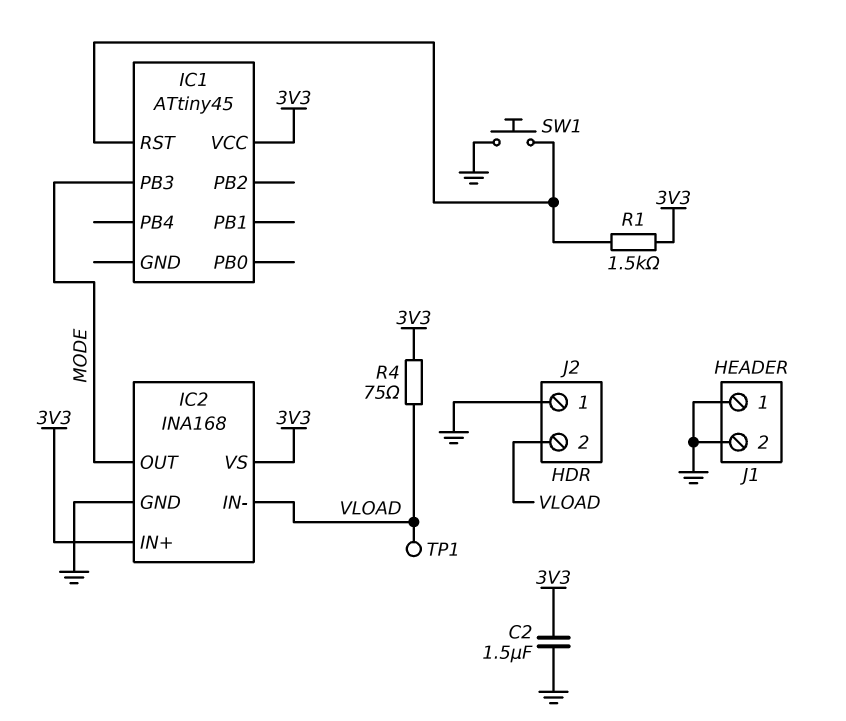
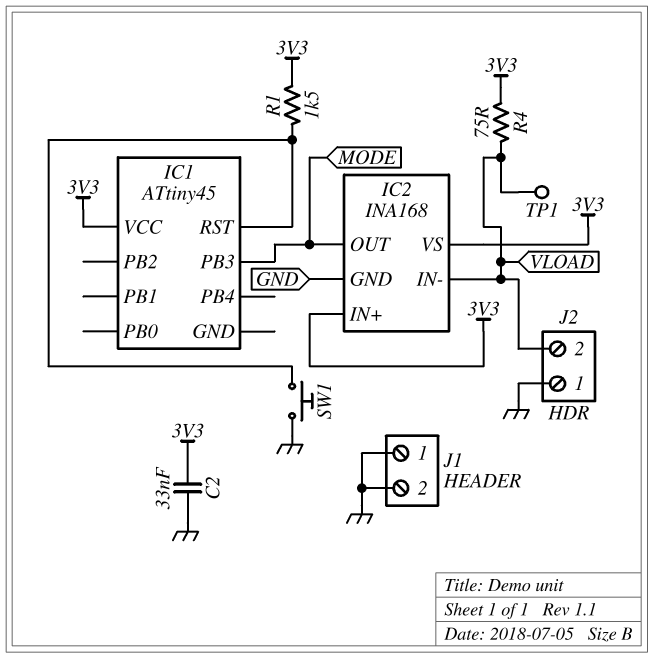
C2: 1.5uF (3V3, GND) -> 33nF (3V3, GND)

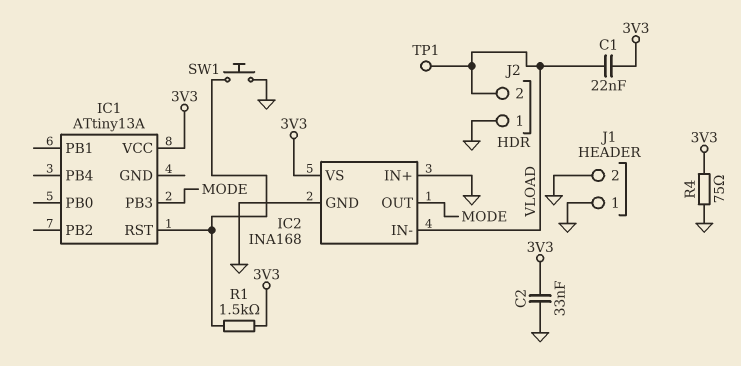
C1: none -> 22nF (3V3, VLOAD)
IC1: ATtiny45 -> ATtiny13A
IC2 pin IN+: 3V3 -> GND
R4: 75 (3V3, VLOAD) -> 75 (3V3, GND)

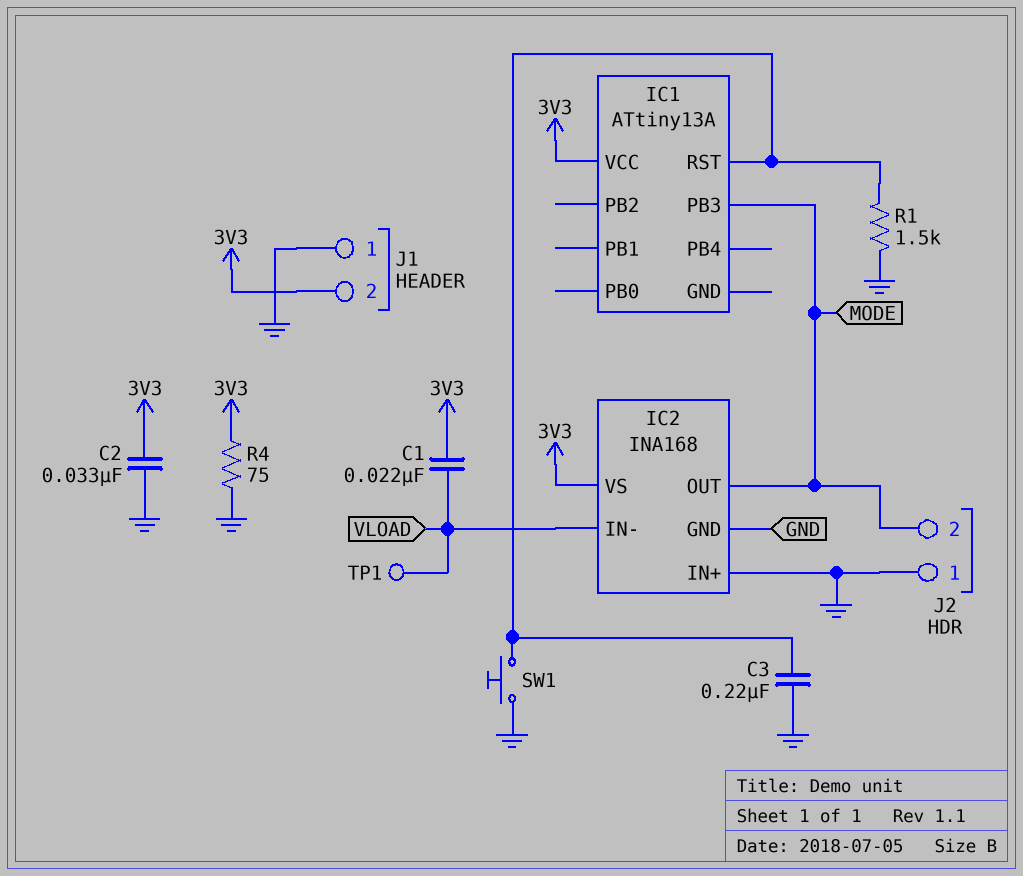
C3: none -> 220nF (GND, IC1/RST)
J1 pin 2: GND -> 3V3
J2 pin 2: VLOAD -> MODE
R1: 1.5k (3V3, IC1/RST) -> 1.5k (GND, IC1/RST)

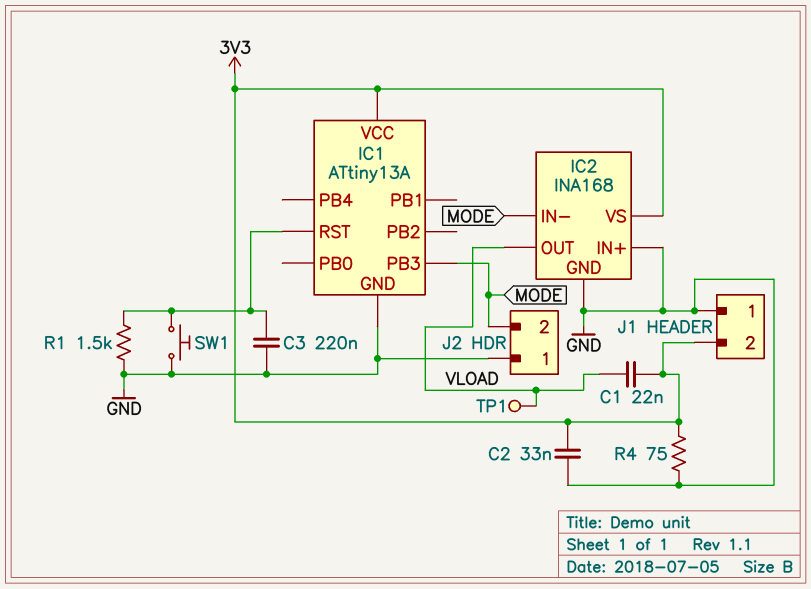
IC1 pin GND: none -> GND
IC2 pin IN-: VLOAD -> MODE
IC2 pin OUT: MODE -> VLOAD

